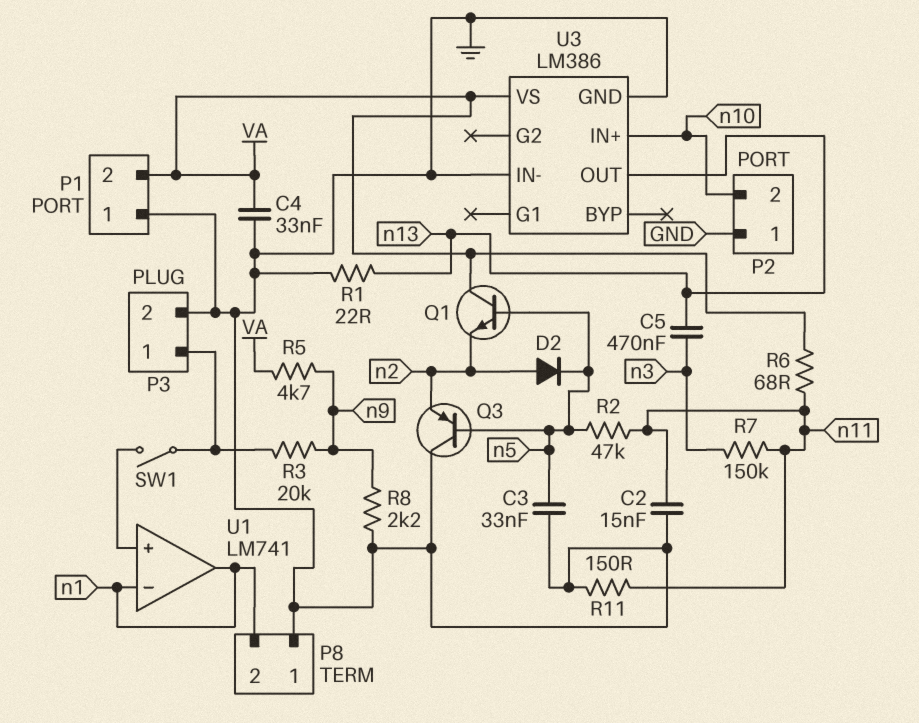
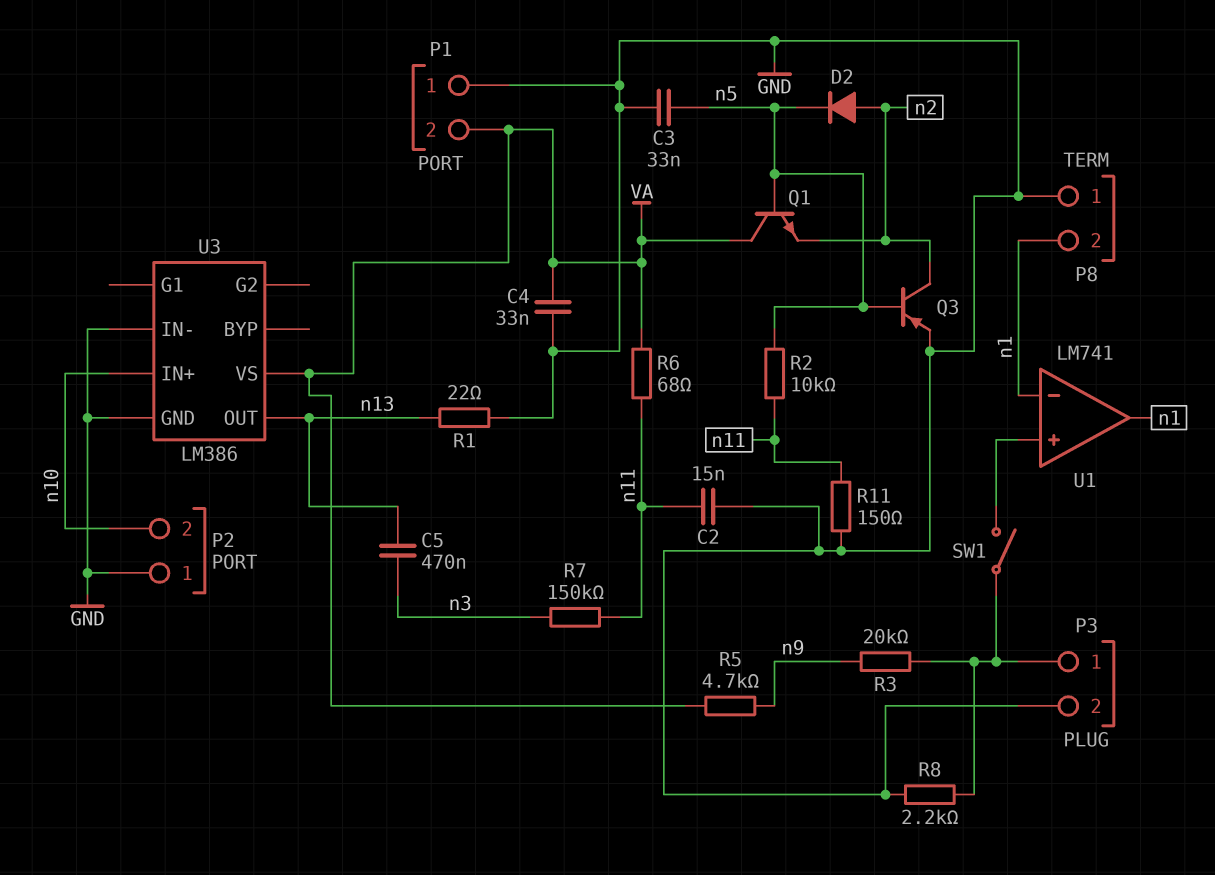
Q3: PNP (B n5, C GND, E n2) -> PNP (B n5, C n2, E GND)
R2: 47k (n5, n11) -> 10k (n5, n11)
R8: 2.2k (GND, n9) -> 2.2k (GND, P3/1)

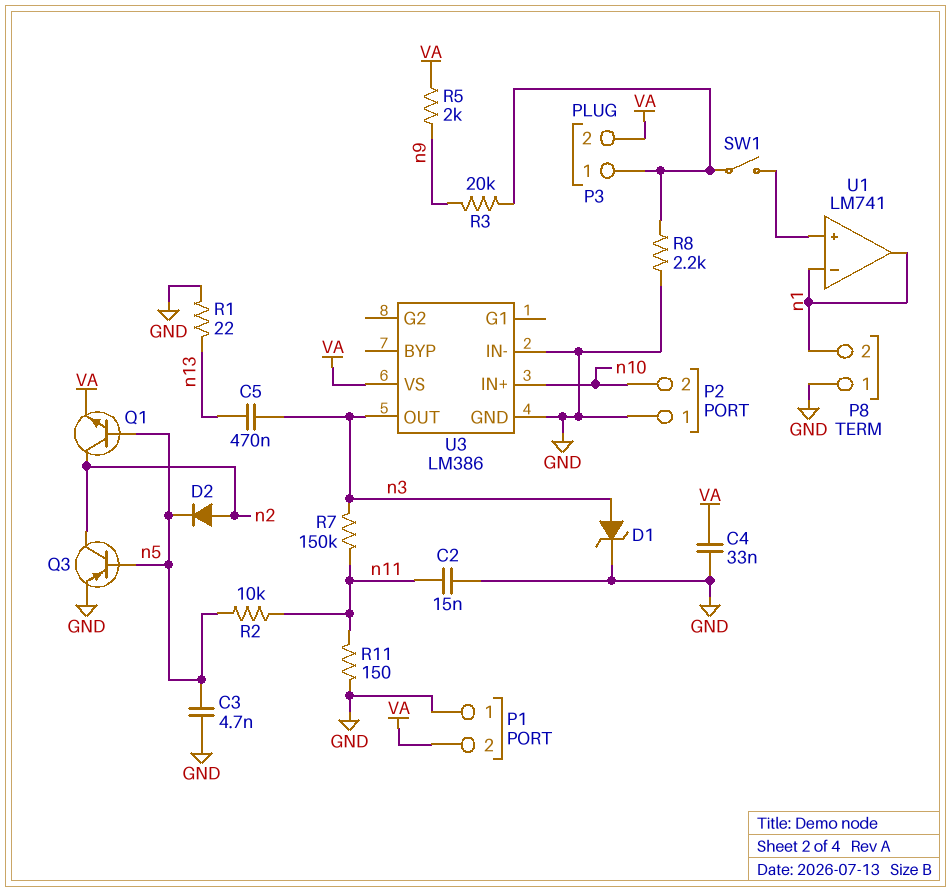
C3: 33nF (GND, n5) -> 4.7nF (GND, n5)
D1: none -> zener (A n3, K GND)
P3 pin 2: GND -> VA
Q1: NPN (B n5, C VA, E n2) -> NPN (B n5, C n2, E VA)
R5: 4.7k (VA, n9) -> 2k (VA, n9)
R6: 68 (VA, n11) -> none
U3 pin OUT: n13 -> n3

